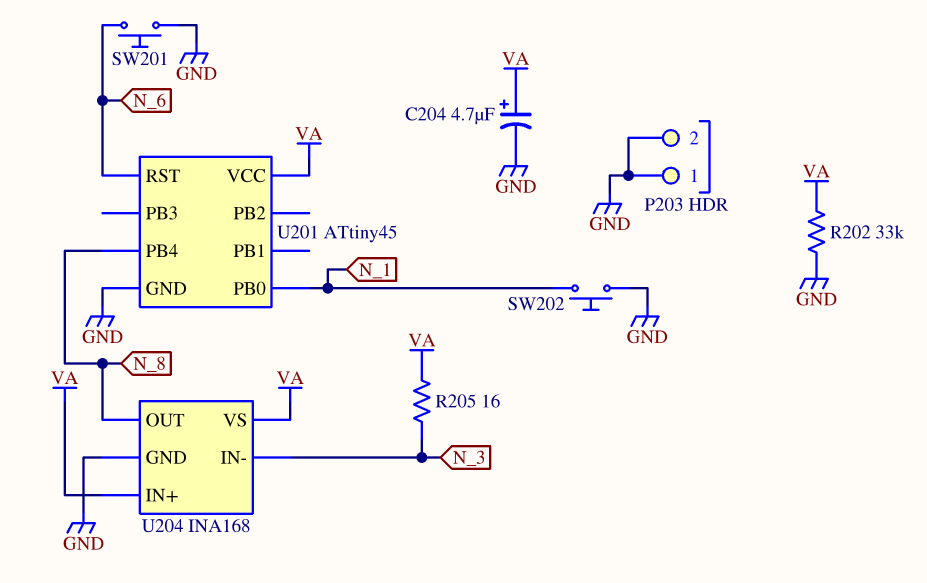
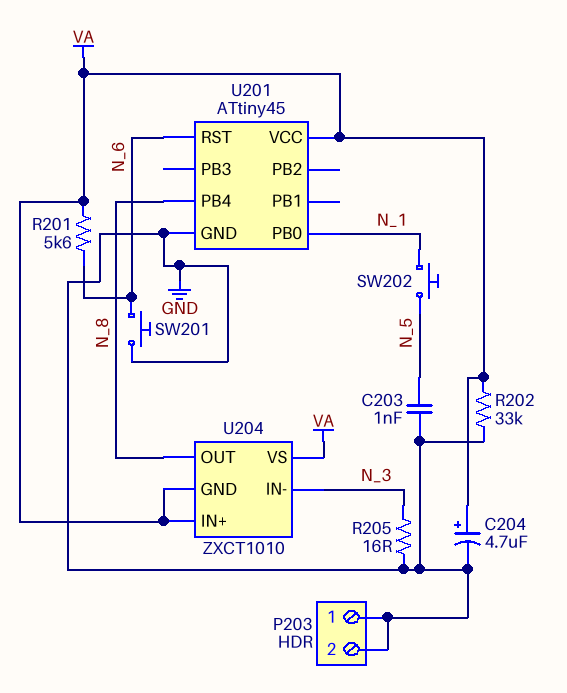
C203: none -> 1nF (GND, N_5)
R201: none -> 5.6k (N_6, VA)
R205: 16 (N_3, VA) -> 16 (GND, N_3)
SW202: button (GND, N_1) -> button (N_1, N_5)
U204: INA168 -> ZXCT1010
U204 pin GND: GND -> VA

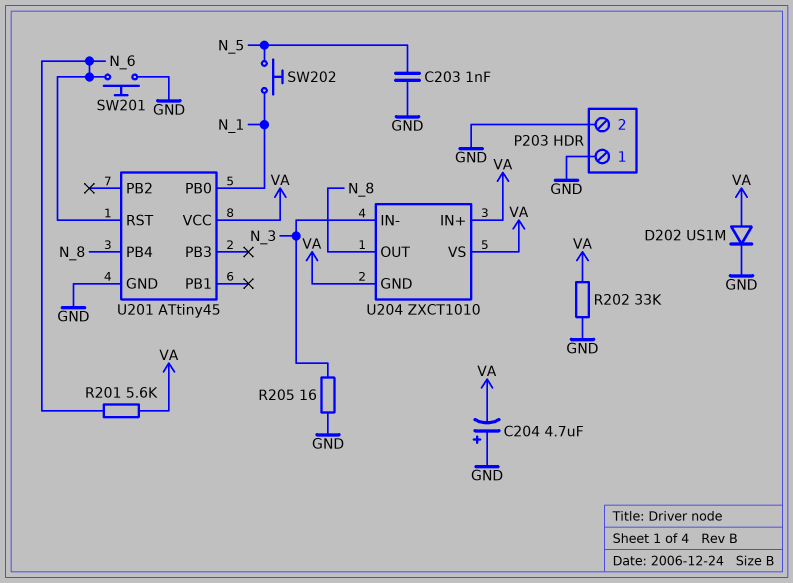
C204: 4.7uF (plus VA, minus GND) -> 4.7uF (plus GND, minus VA)
D202: none -> diode US1M (A VA, K GND)

